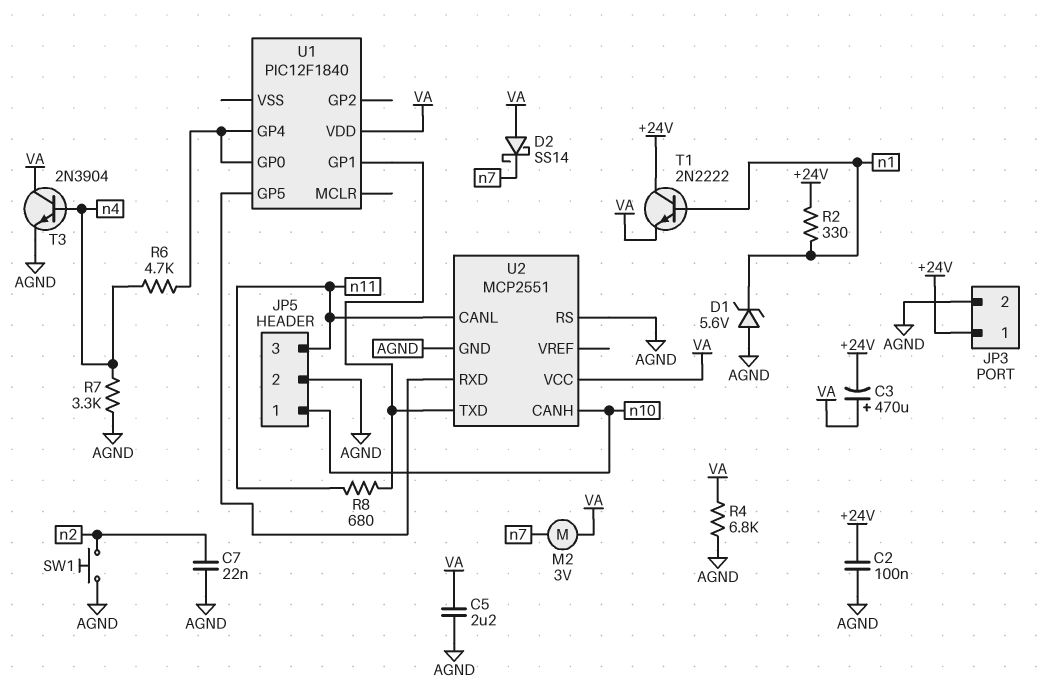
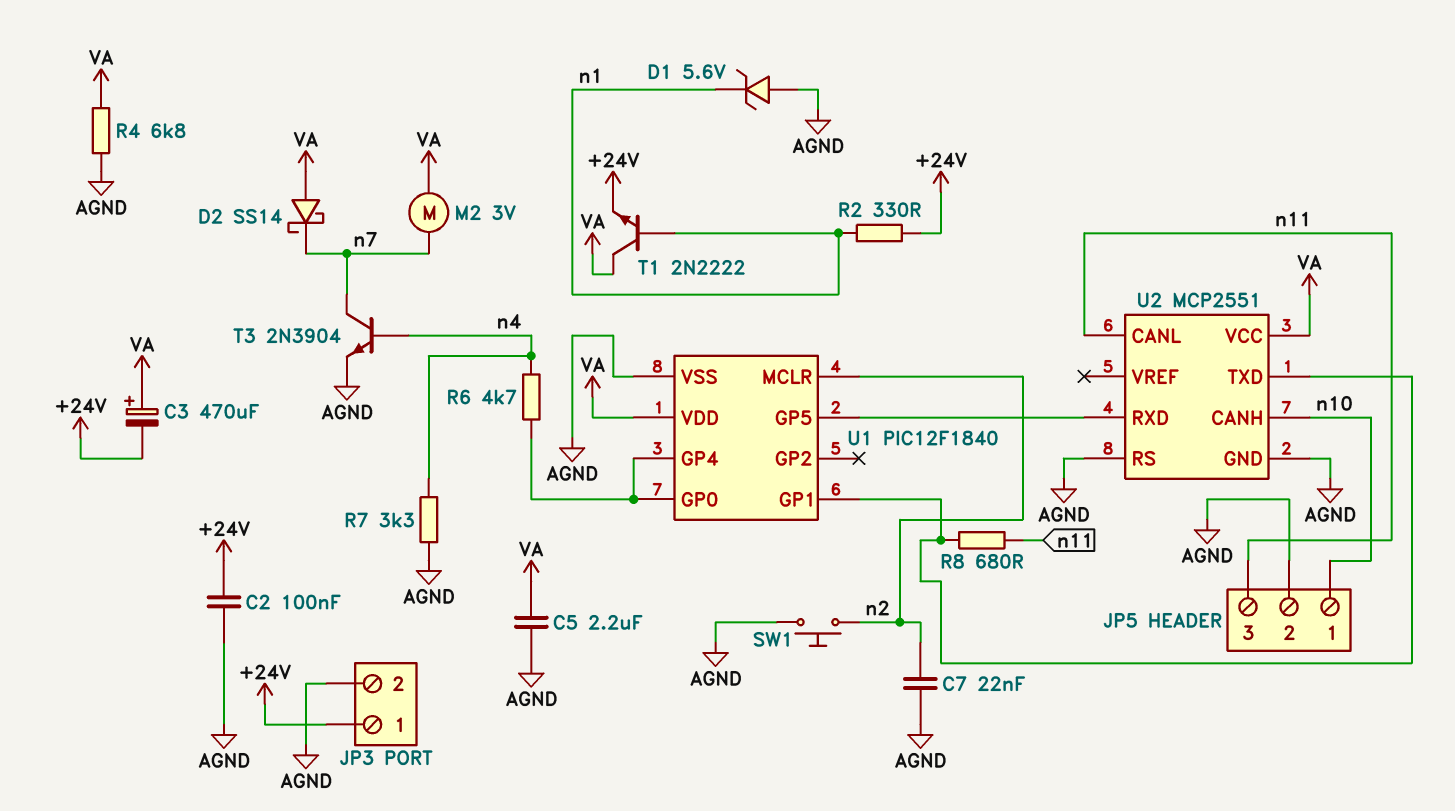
T1: NPN 2N2222 (B n1, C +24V, E VA) -> NPN 2N2222 (B n1, C VA, E +24V)
T3: NPN 2N3904 (B n4, C VA, E AGND) -> NPN 2N3904 (B n4, C n7, E AGND)
U1 pin MCLR: none -> n2
U1 pin VSS: none -> AGND

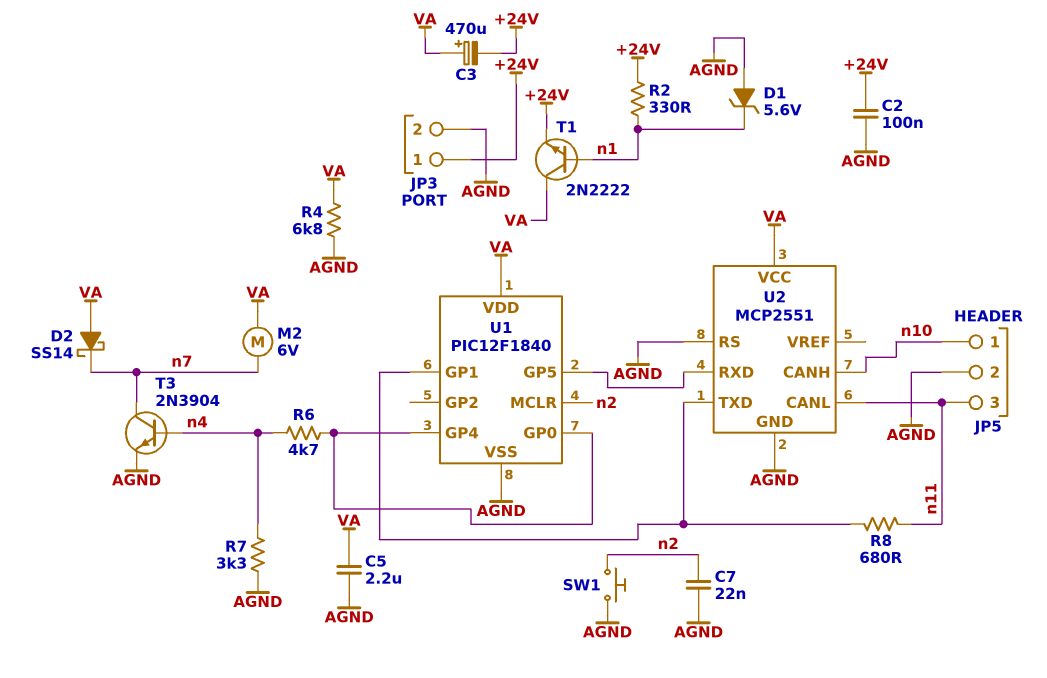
M2: motor 3V (VA, n7) -> motor 6V (VA, n7)

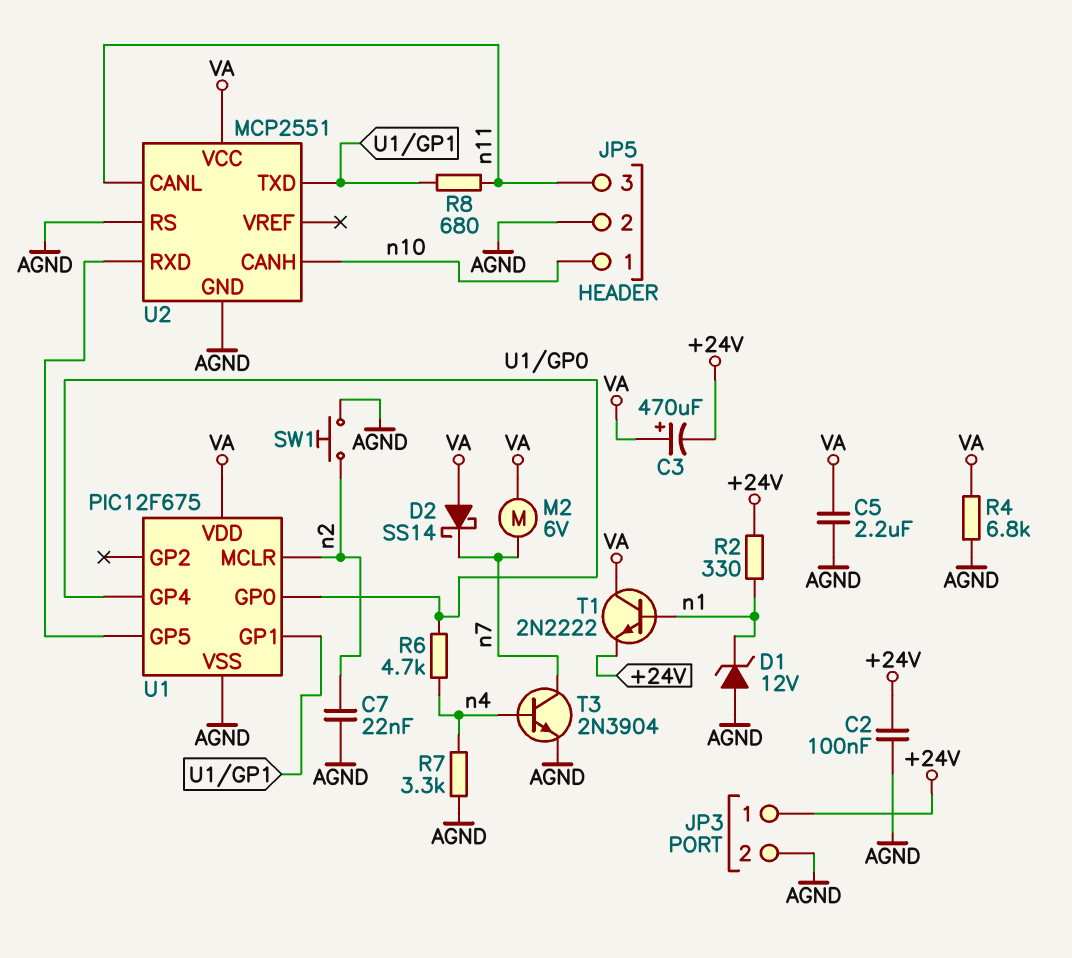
D1: zener 5.6V (A AGND, K n1) -> zener 12V (A AGND, K n1)
U1: PIC12F1840 -> PIC12F675

